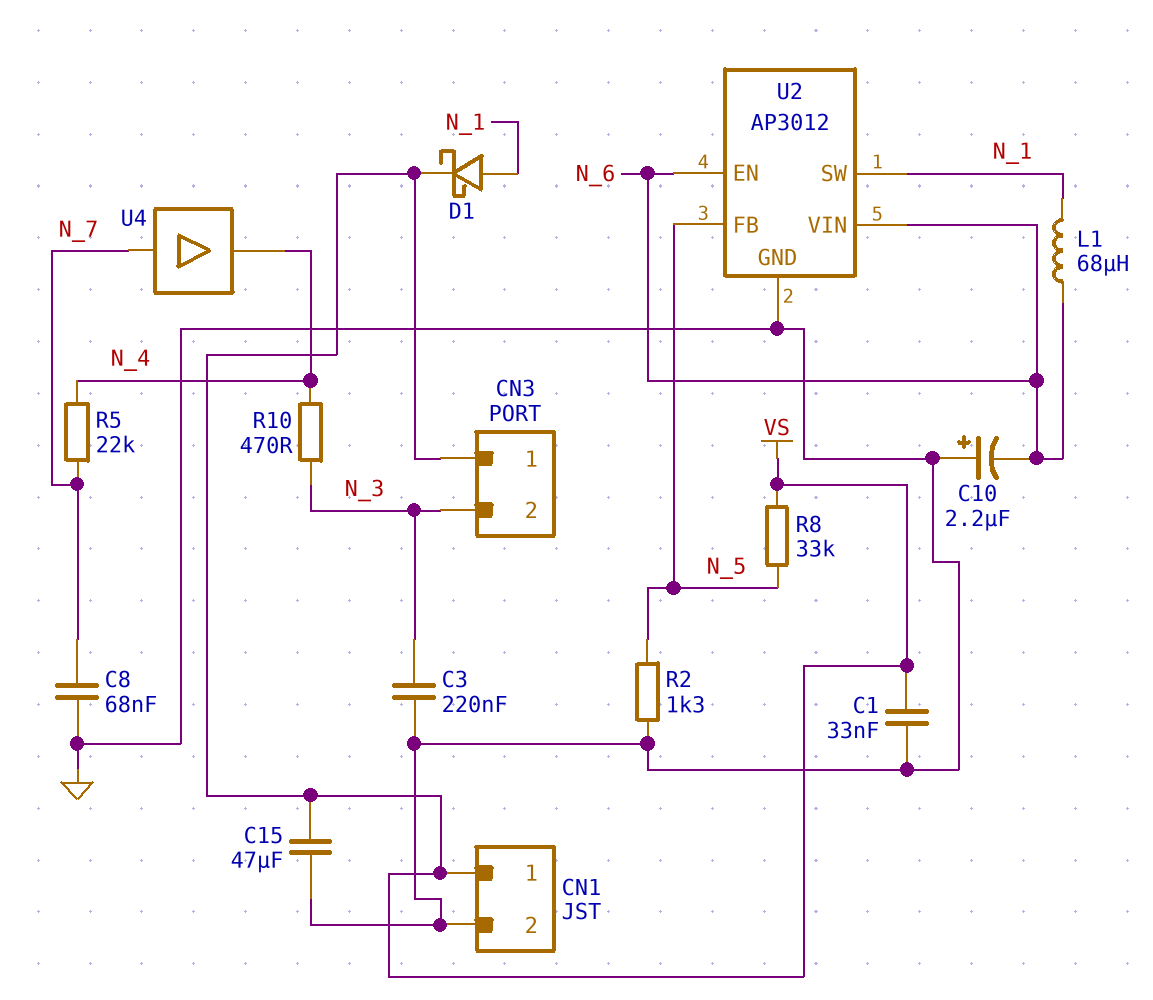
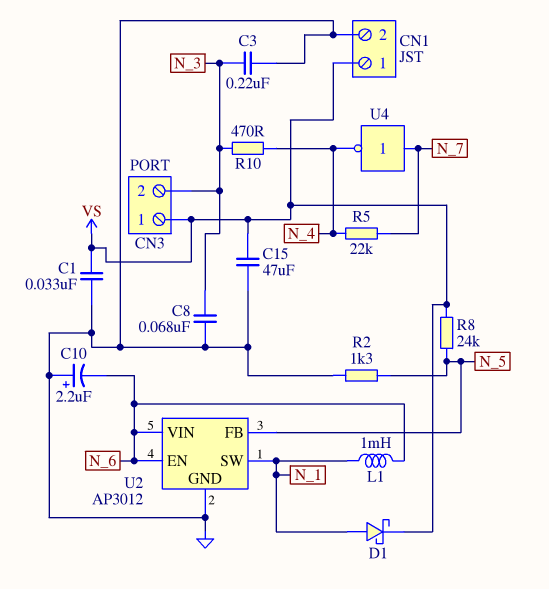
C8: 68nF (GND, N_7) -> 68nF (GND, N_3)
L1: 68uH (N_1, N_6) -> 1mH (N_1, N_6)
R8: 33k (N_5, VS) -> 24k (N_5, VS)
U4: buffer (in N_7, out N_4) -> NOT (in N_7, out N_4)

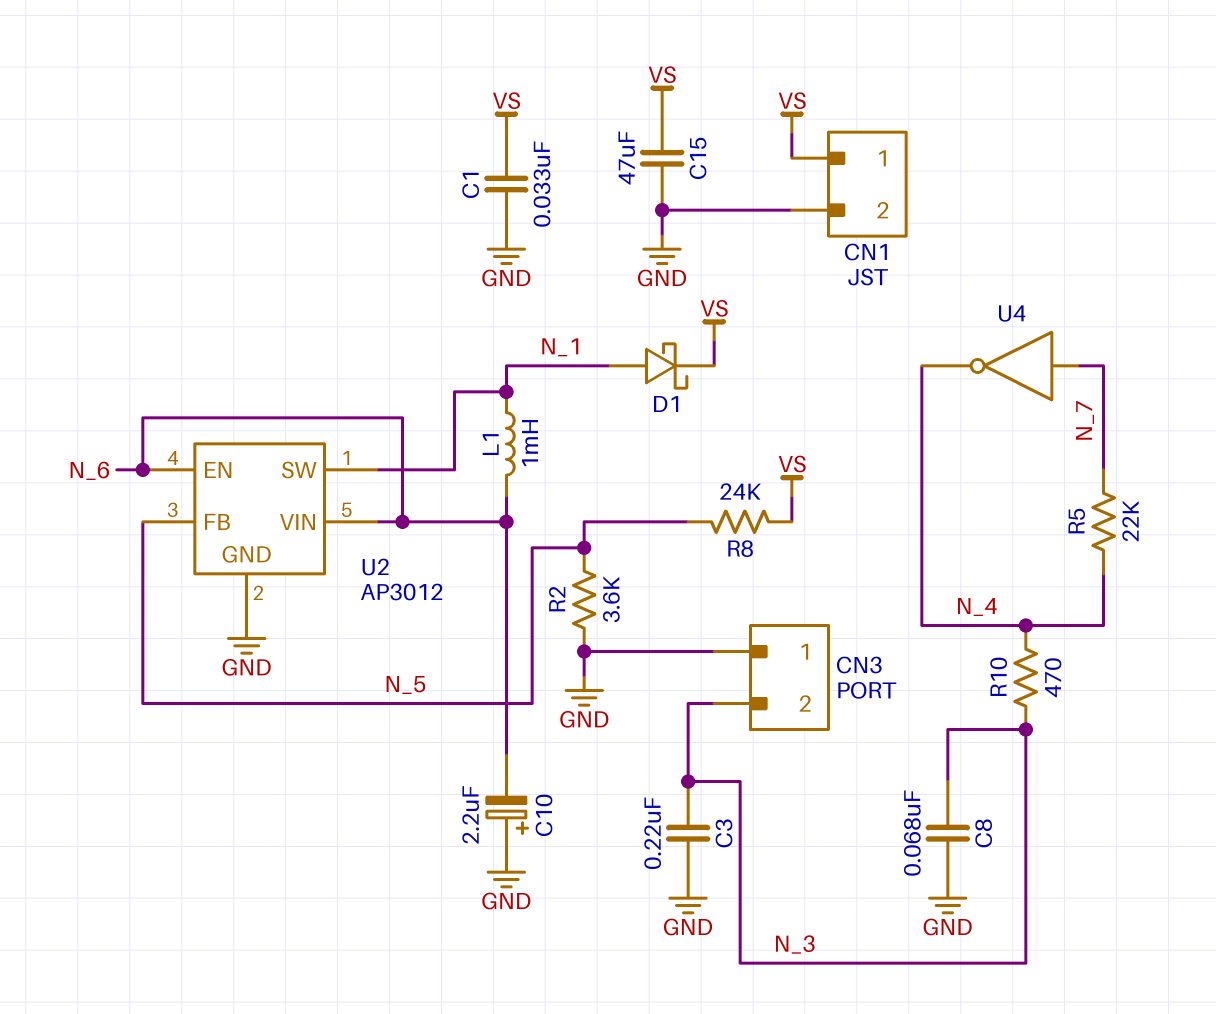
CN3 pin 1: VS -> GND
R2: 1.3k (GND, N_5) -> 3.6k (GND, N_5)

